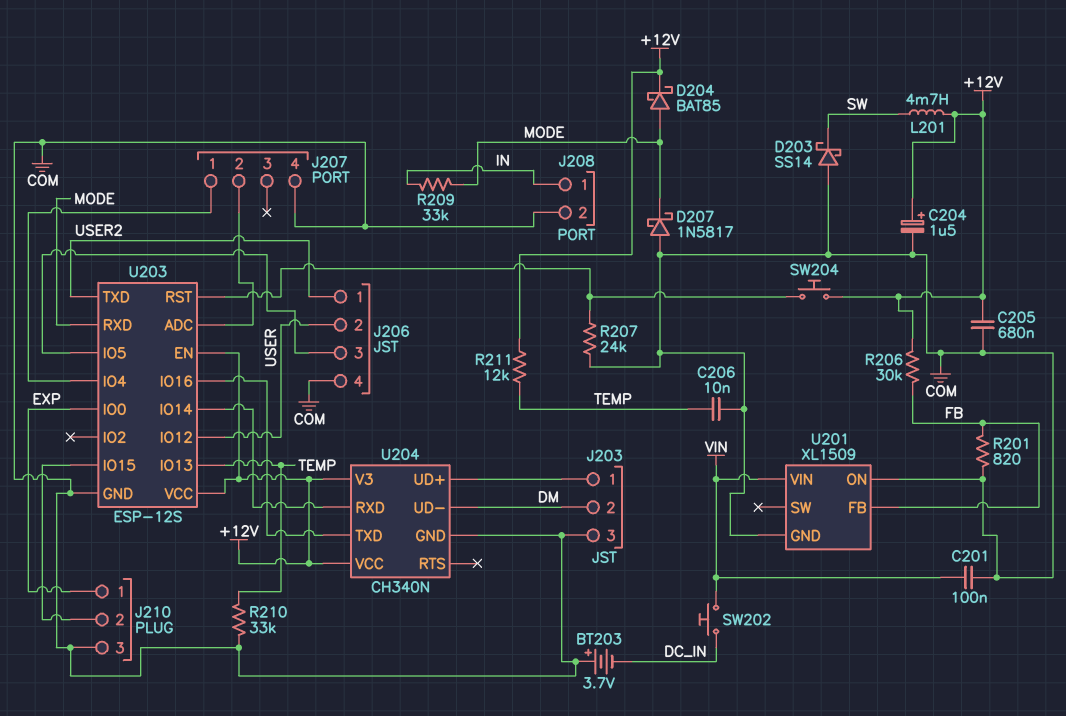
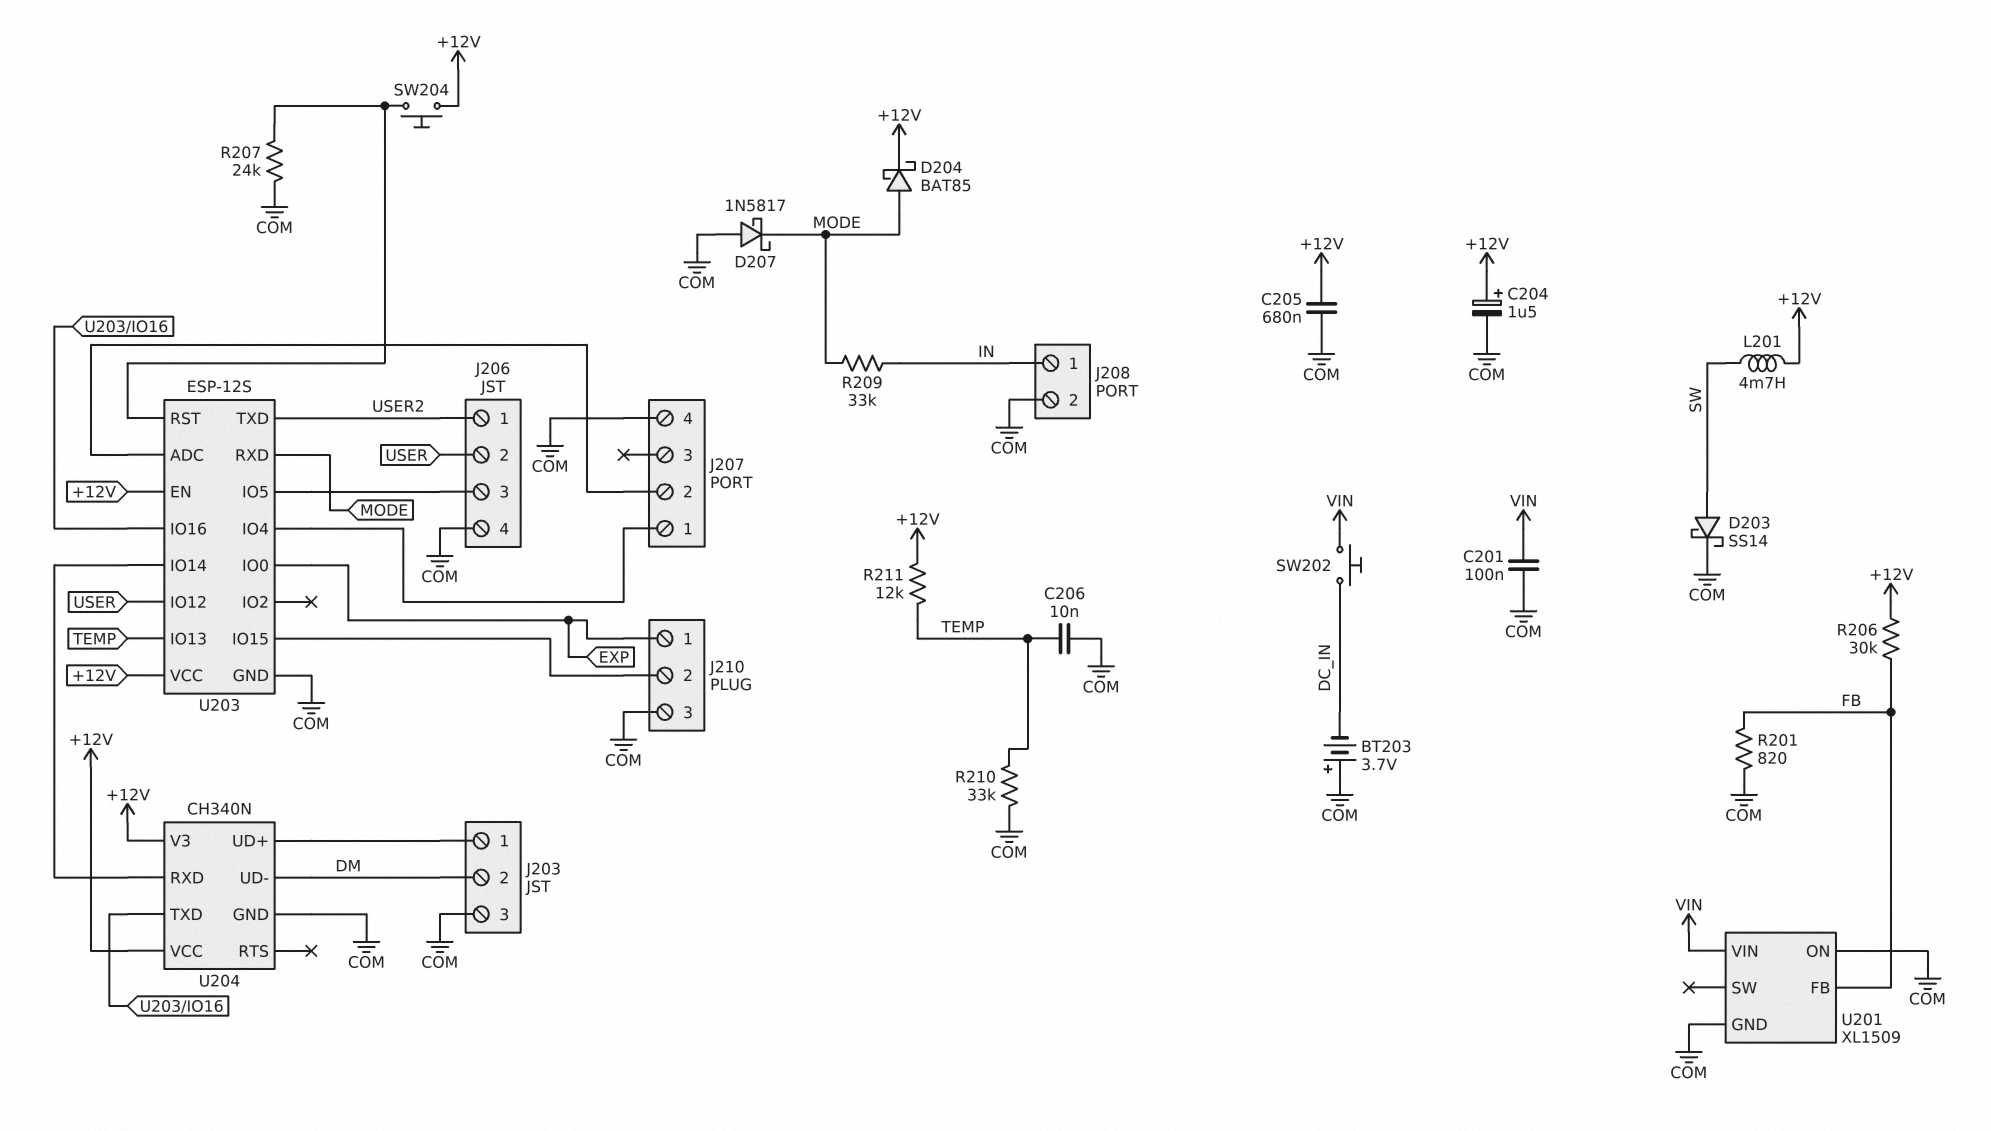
D203: schottky SS14 (A COM, K SW) -> schottky SS14 (A SW, K COM)

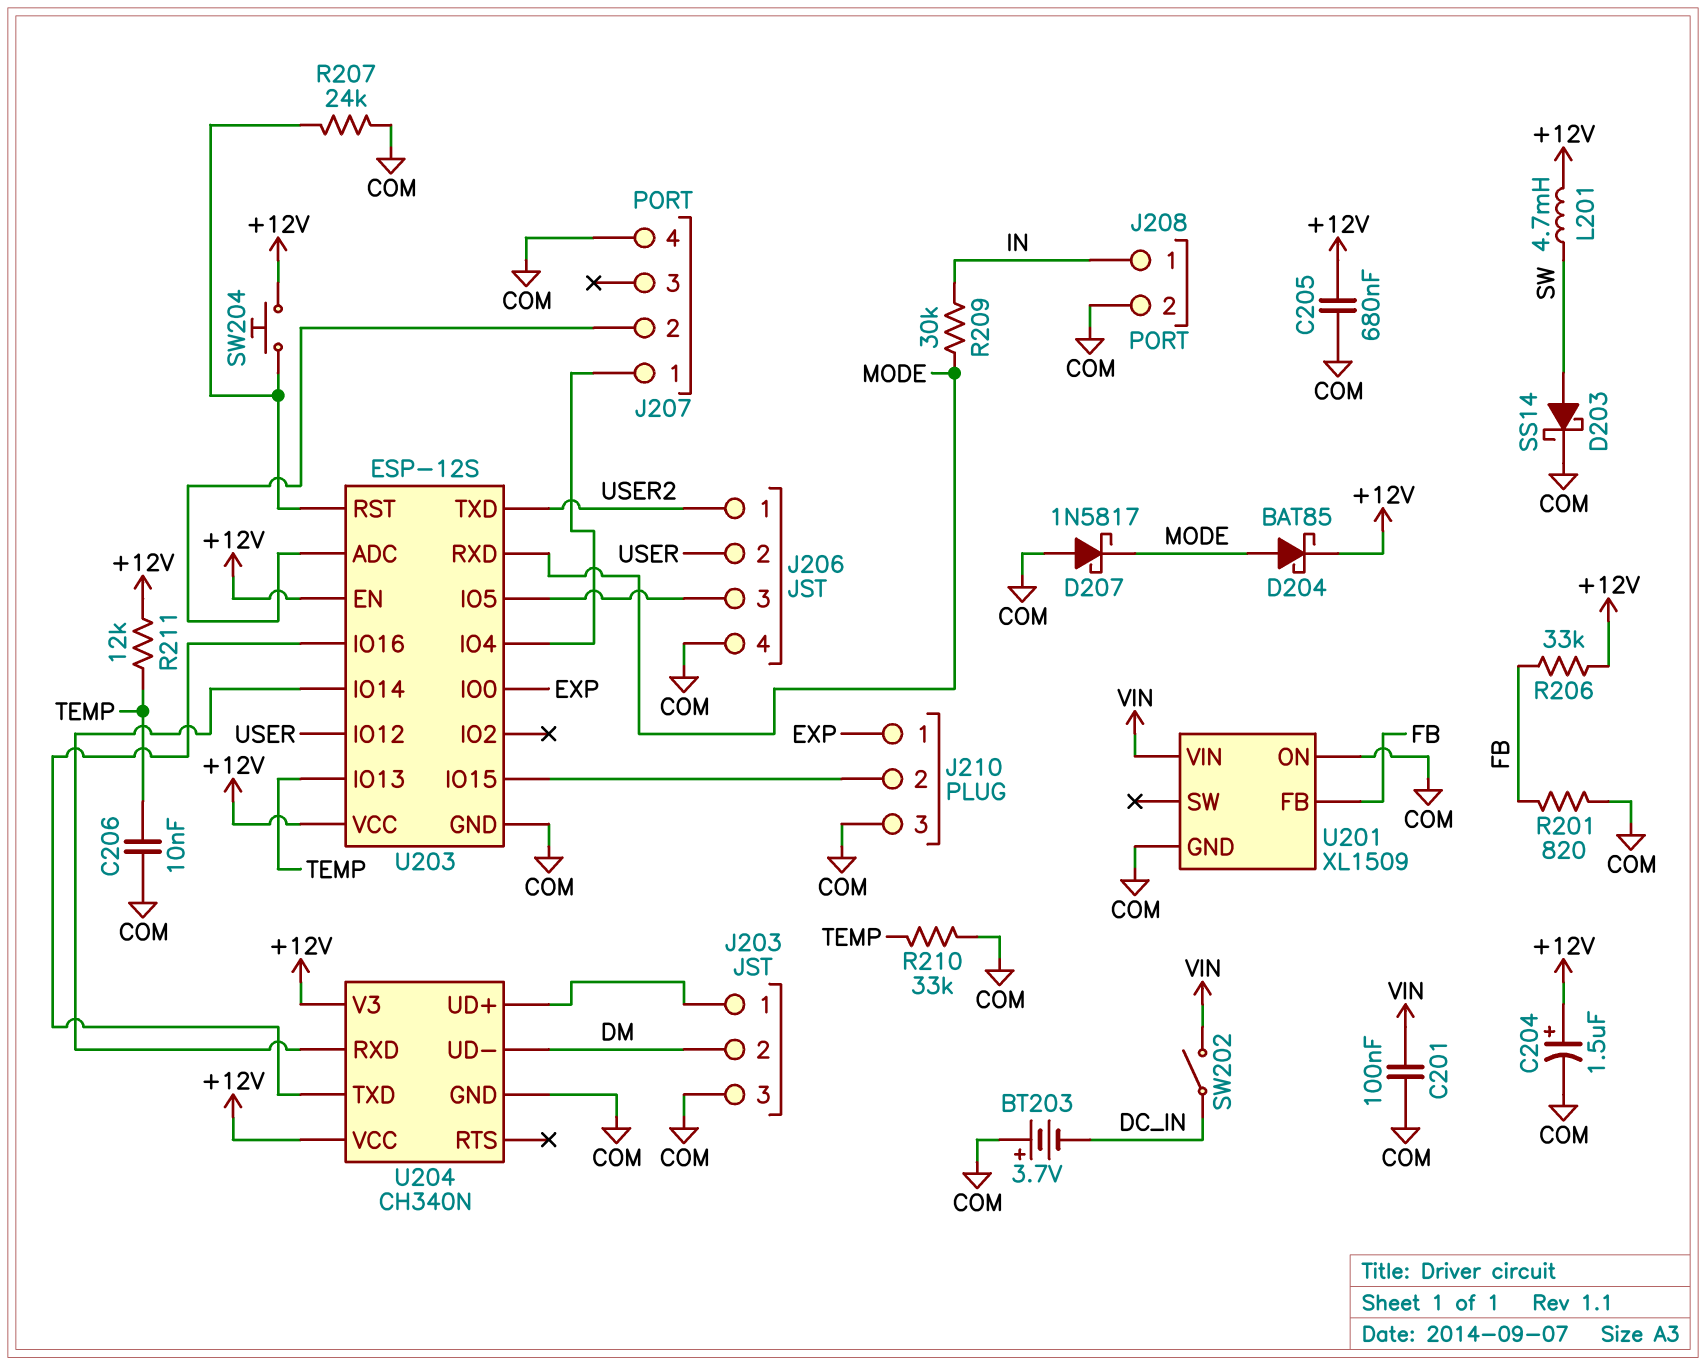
R206: 30k (+12V, FB) -> 33k (+12V, FB)
R209: 33k (IN, MODE) -> 30k (IN, MODE)
SW202: button (DC_IN, VIN) -> switch (DC_IN, VIN)

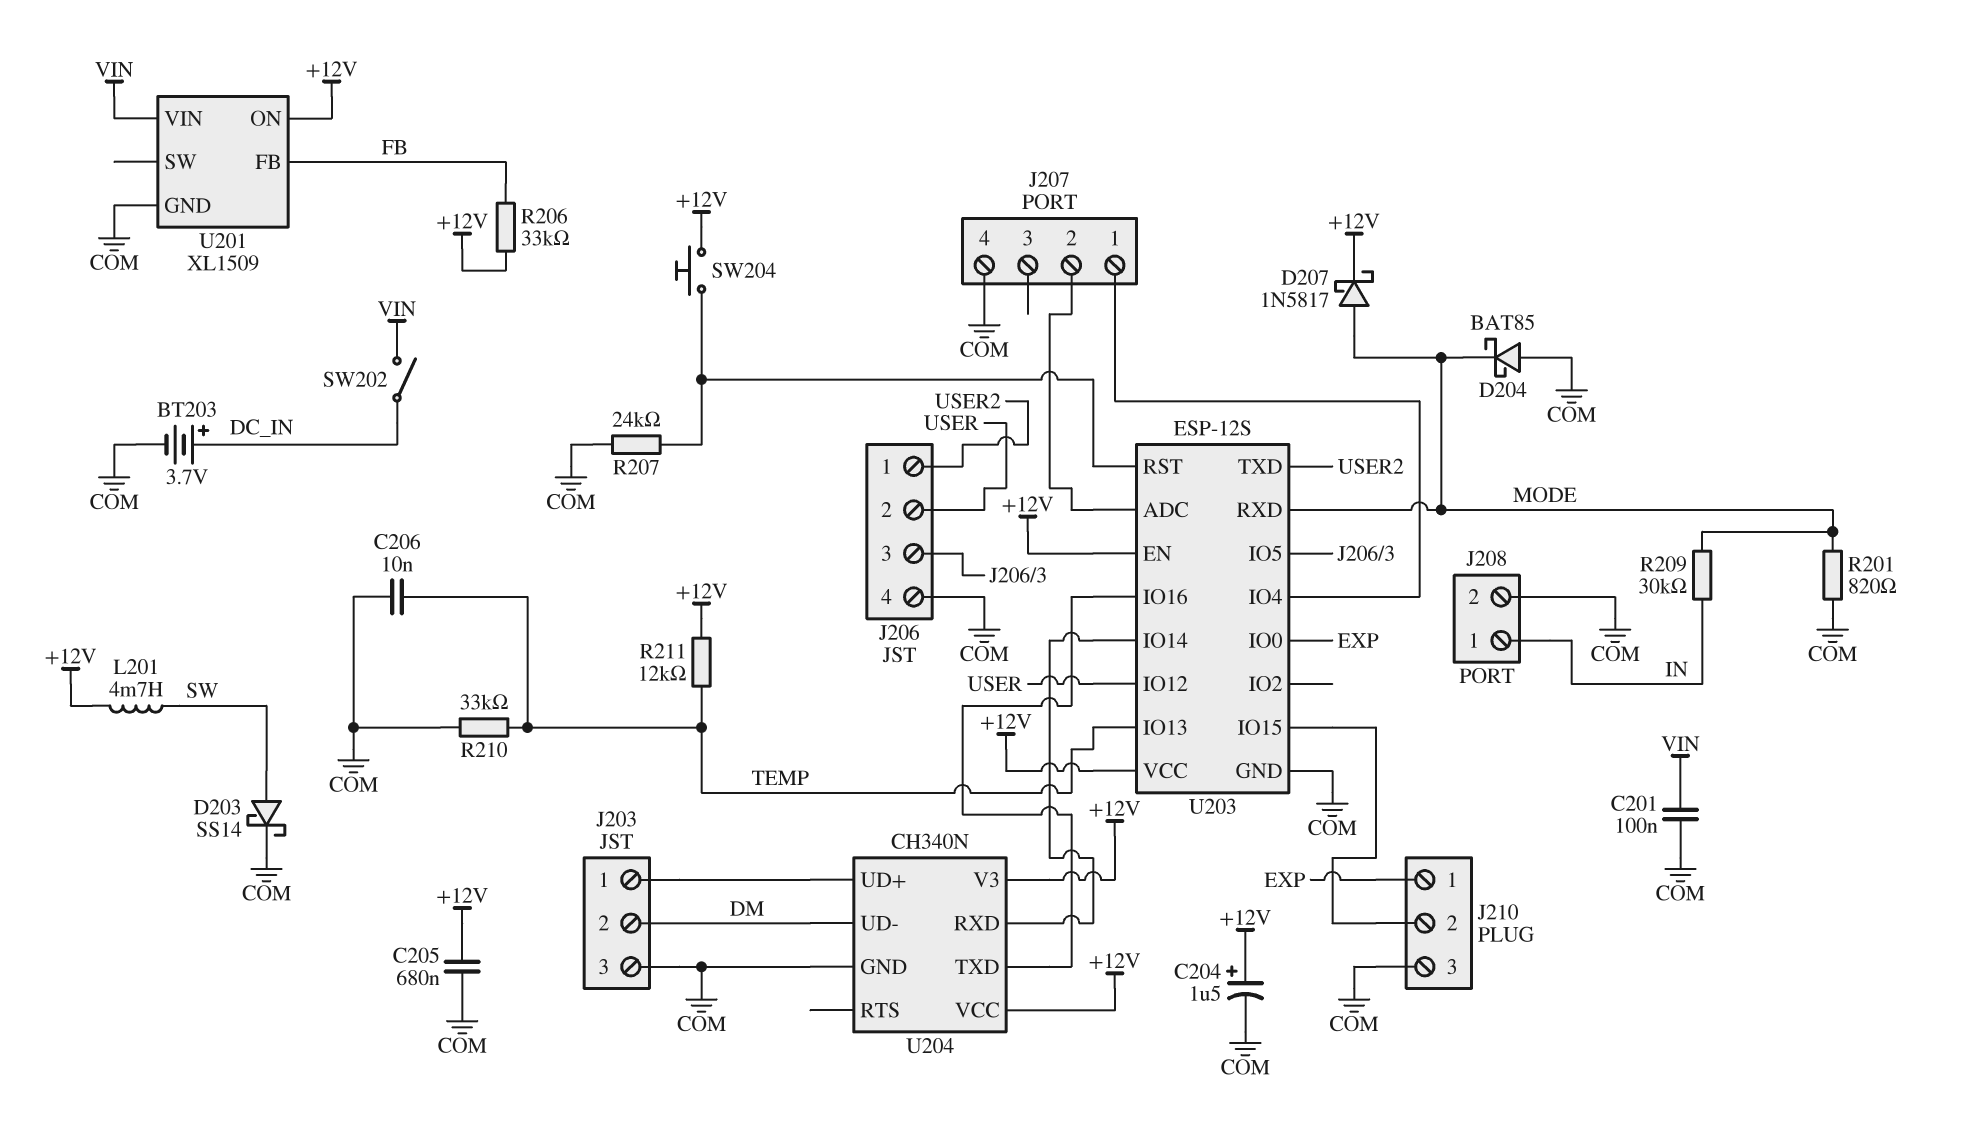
BT203: 3.7V (plus COM, minus DC_IN) -> 3.7V (plus DC_IN, minus COM)
D204: schottky BAT85 (A MODE, K +12V) -> schottky BAT85 (A COM, K MODE)
D207: schottky 1N5817 (A COM, K MODE) -> schottky 1N5817 (A MODE, K +12V)
R201: 820 (COM, FB) -> 820 (COM, MODE)
U201 pin ON: COM -> +12V

